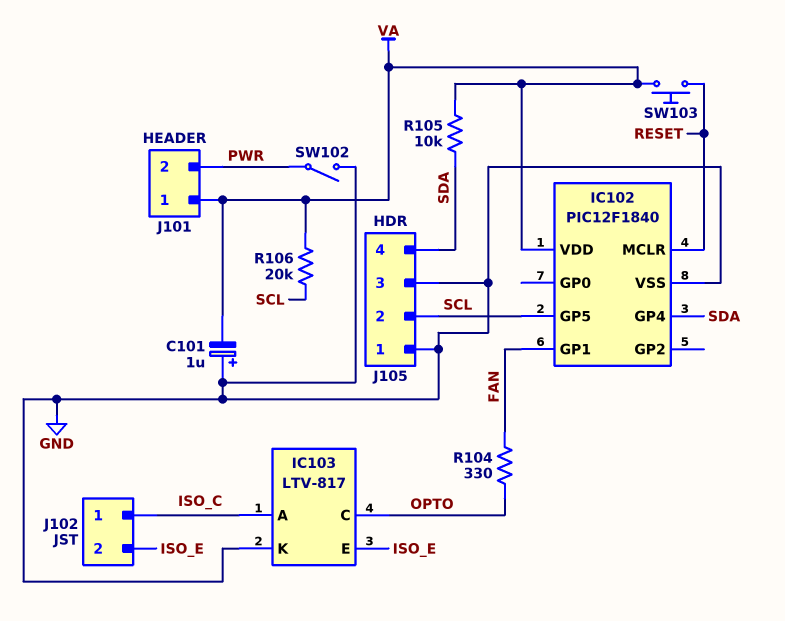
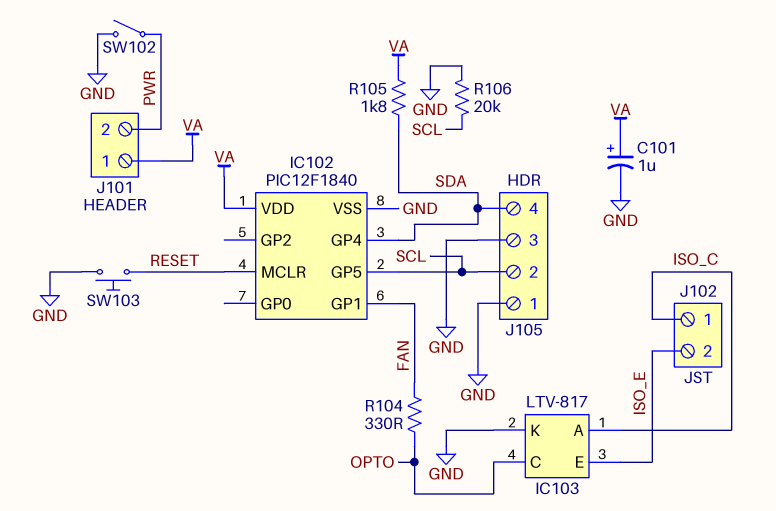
C101: 1uF (plus GND, minus VA) -> 1uF (plus VA, minus GND)
R105: 10k (SDA, VA) -> 1.8k (SDA, VA)
R106: 20k (SCL, VA) -> 20k (GND, SCL)
SW103: button (RESET, VA) -> button (GND, RESET)

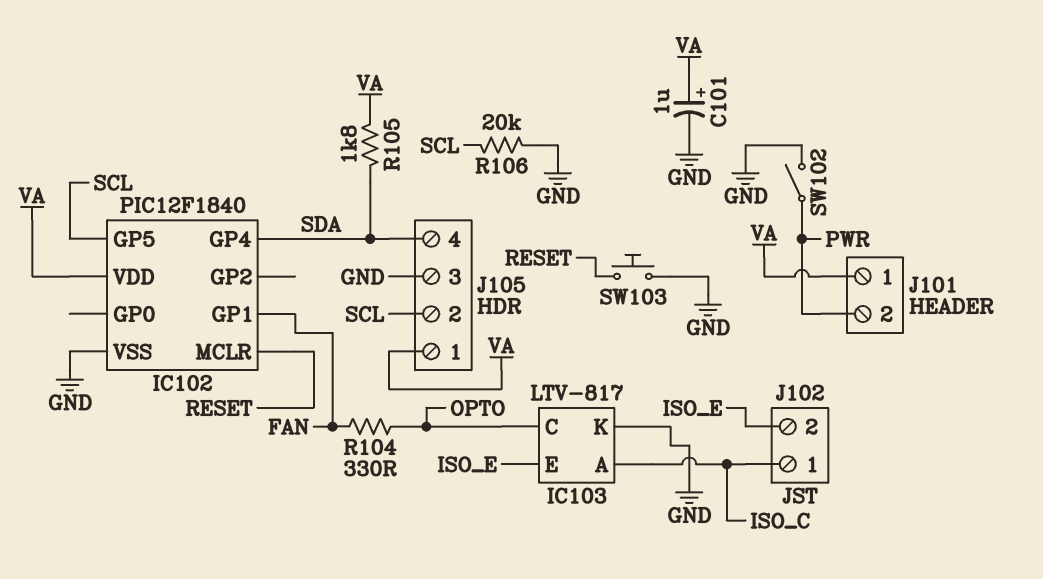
J105 pin 1: GND -> VA

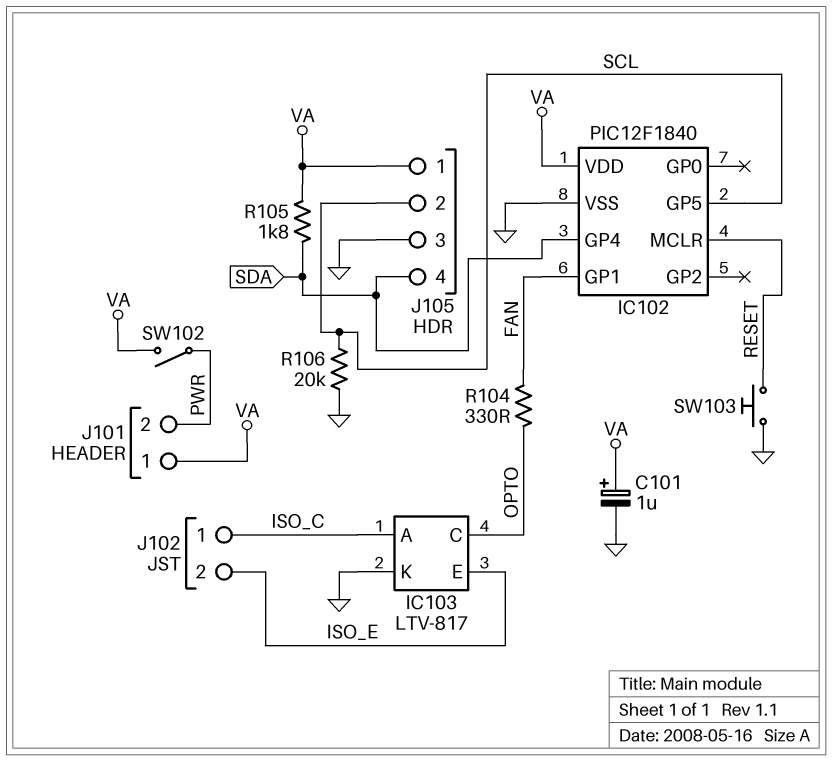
SW102: switch (GND, PWR) -> switch (PWR, VA)

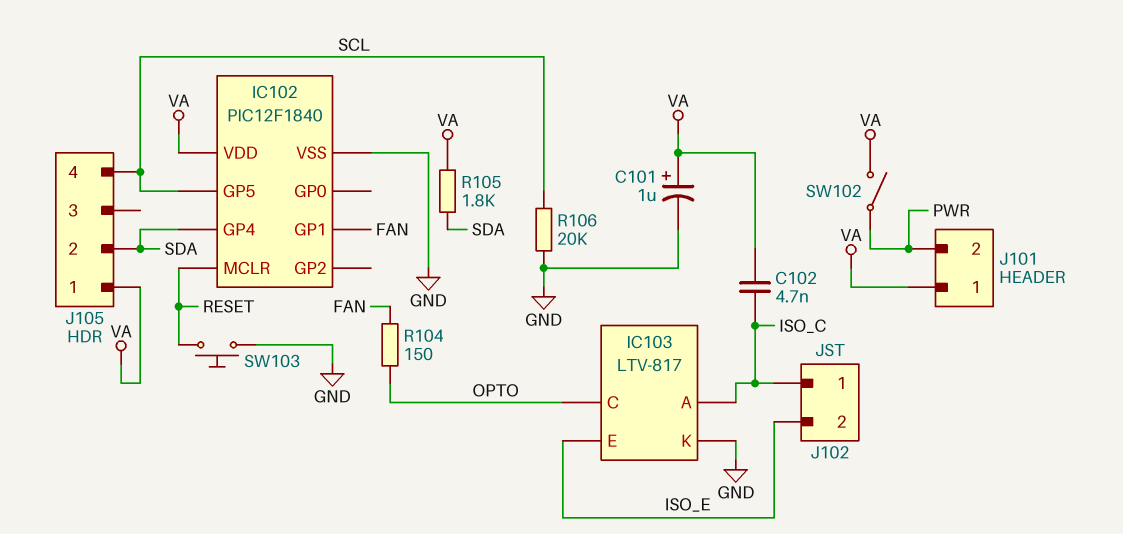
C102: none -> 4.7nF (ISO_C, VA)
J105 pin 2: SCL -> SDA
J105 pin 3: GND -> none
J105 pin 4: SDA -> SCL
R104: 330 (FAN, OPTO) -> 150 (FAN, OPTO)

